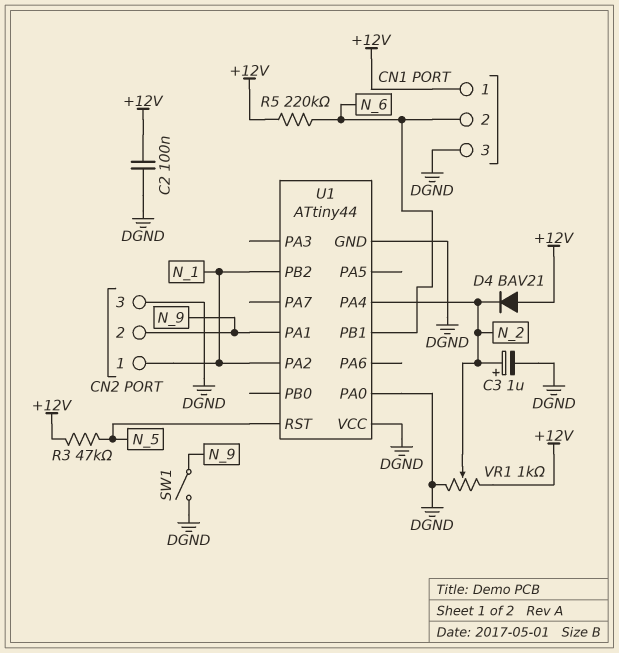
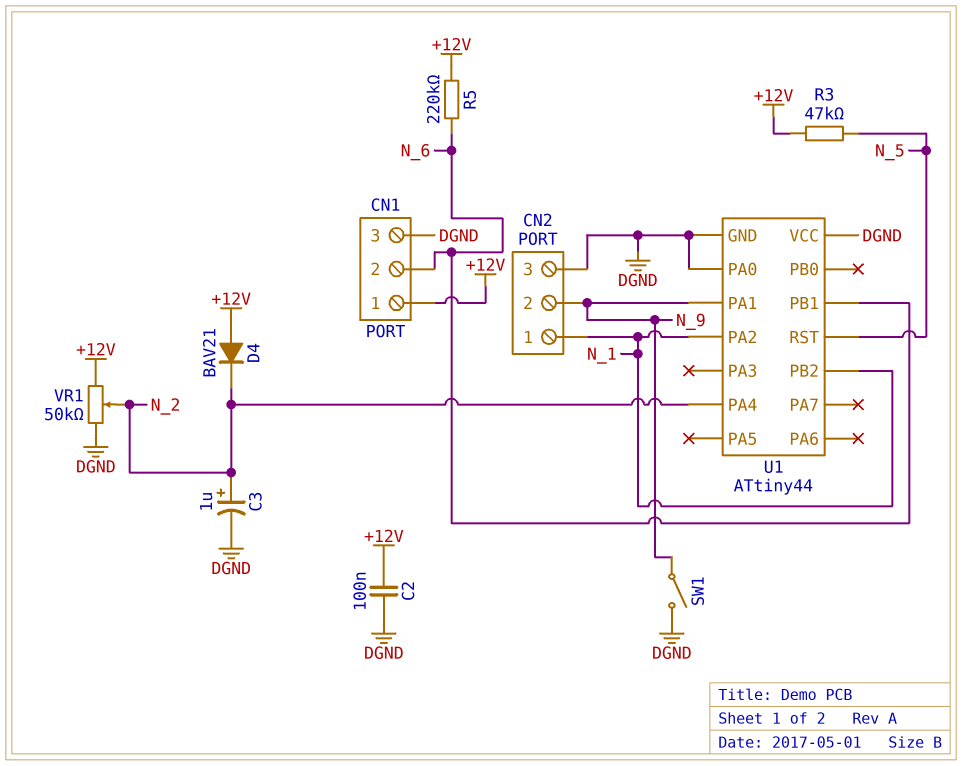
VR1: 1k (+12V, DGND, wiper N_2) -> 50k (+12V, DGND, wiper N_2)

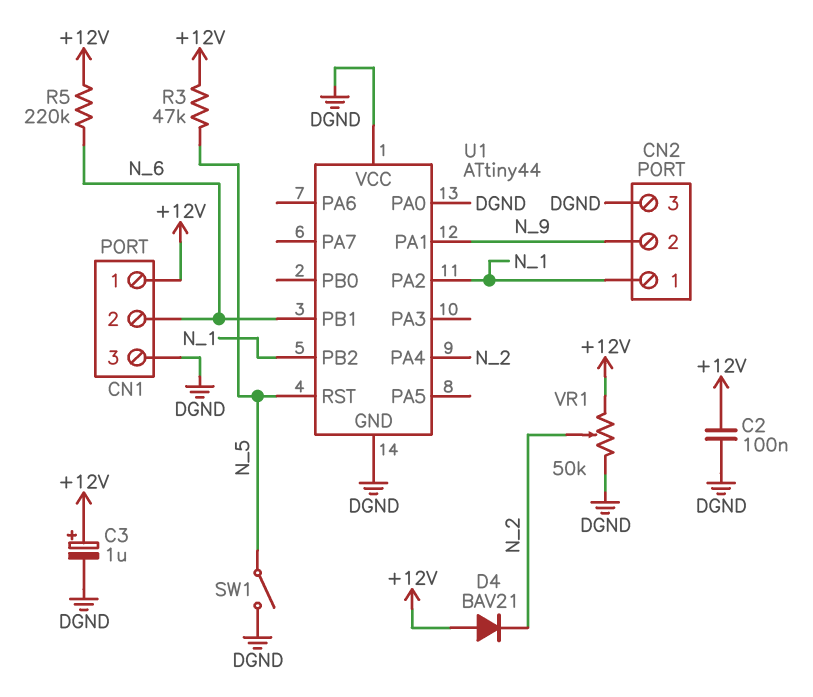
C3: 1uF (plus N_2, minus DGND) -> 1uF (plus +12V, minus DGND)
SW1: switch (DGND, N_9) -> switch (DGND, N_5)

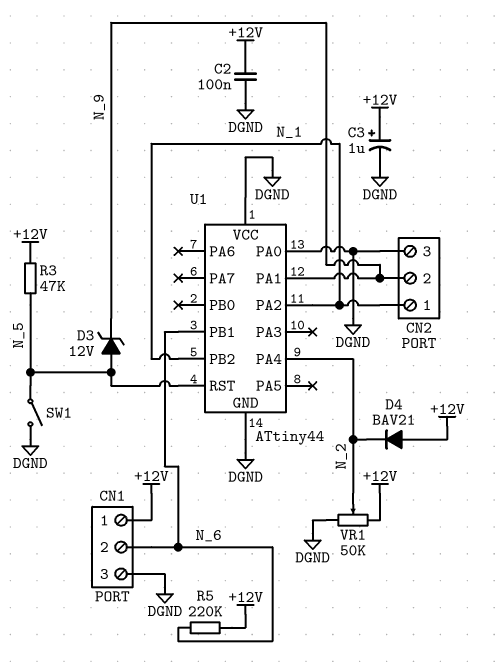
D3: none -> zener 12V (A N_5, K N_9)

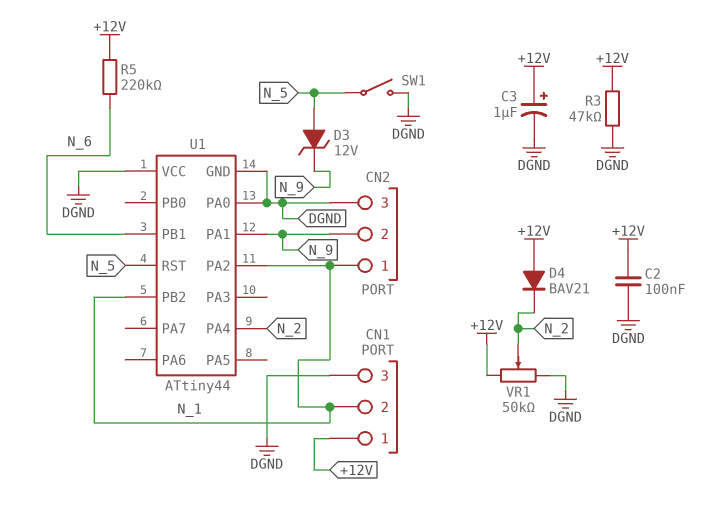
CN1 pin 2: N_6 -> N_1
R3: 47k (+12V, N_5) -> 47k (+12V, DGND)

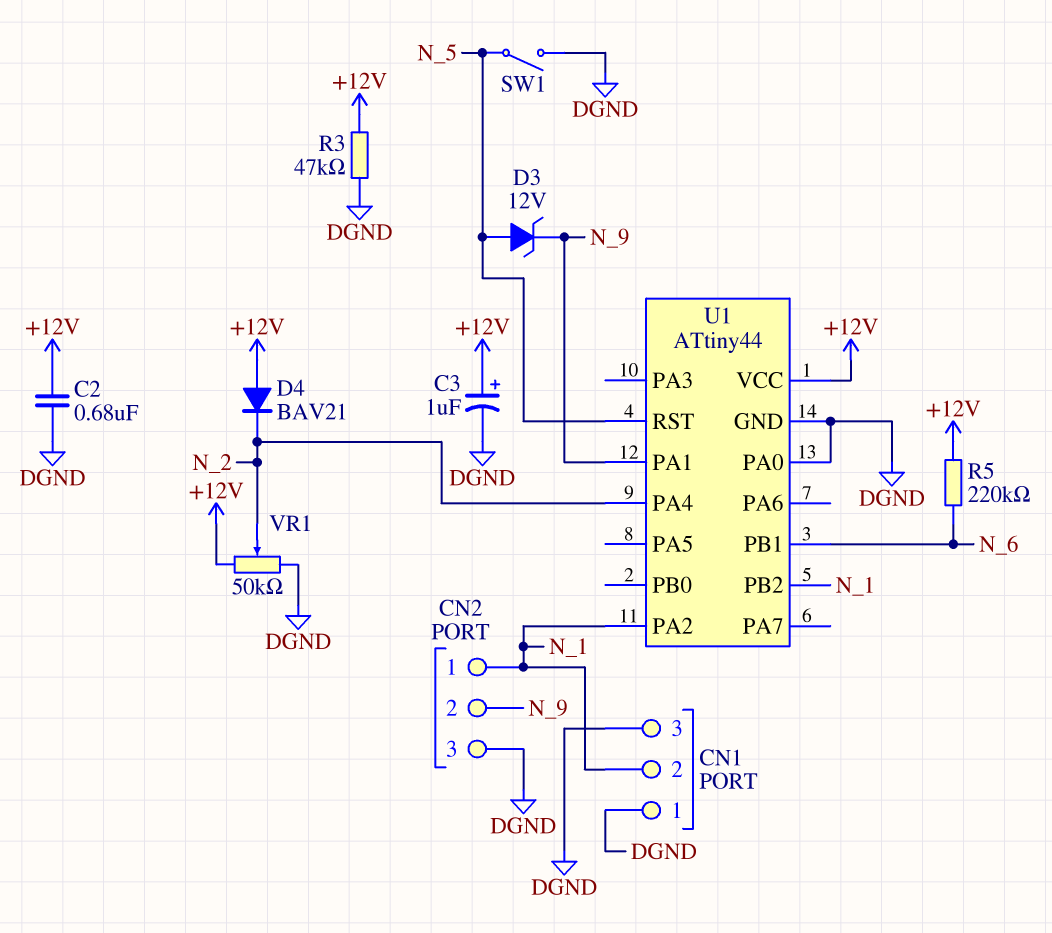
C2: 100nF (+12V, DGND) -> 680nF (+12V, DGND)
CN1 pin 1: +12V -> DGND
U1 pin VCC: DGND -> +12V

